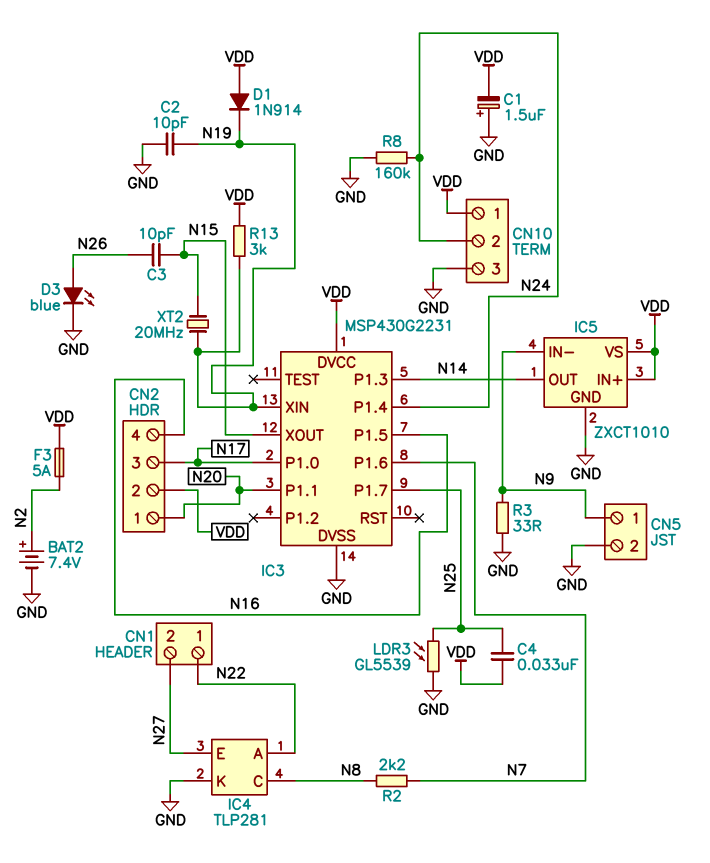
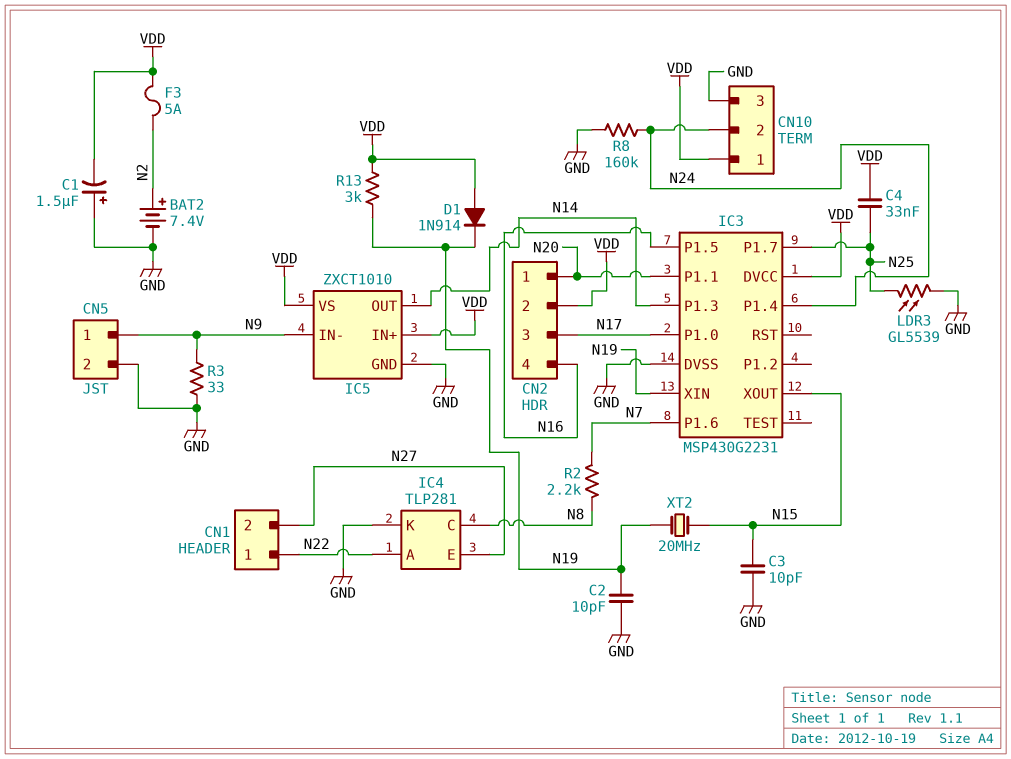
C3: 10pF (N15, N26) -> 10pF (GND, N15)
D3: LED blue (A N26, K GND) -> none

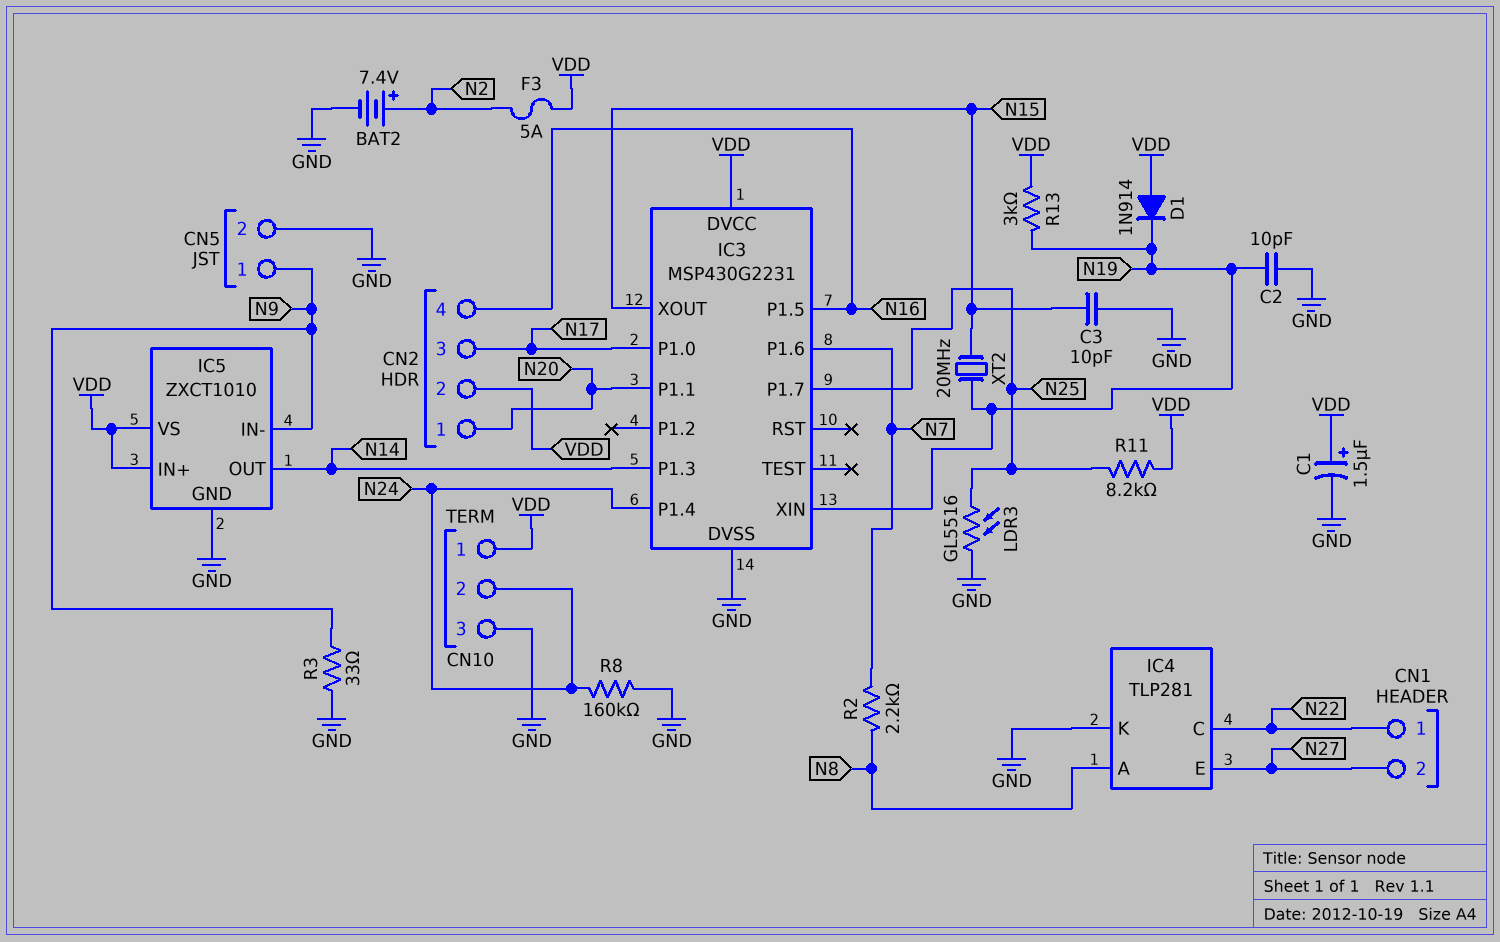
C1: 1.5uF (plus GND, minus VDD) -> 1.5uF (plus VDD, minus GND)
C4: 33nF (N25, VDD) -> none
IC4 pin A: N22 -> N8
IC4 pin C: N8 -> N22
LDR3: GL5539 (GND, N25) -> GL5516 (GND, N25)
R11: none -> 8.2k (N25, VDD)

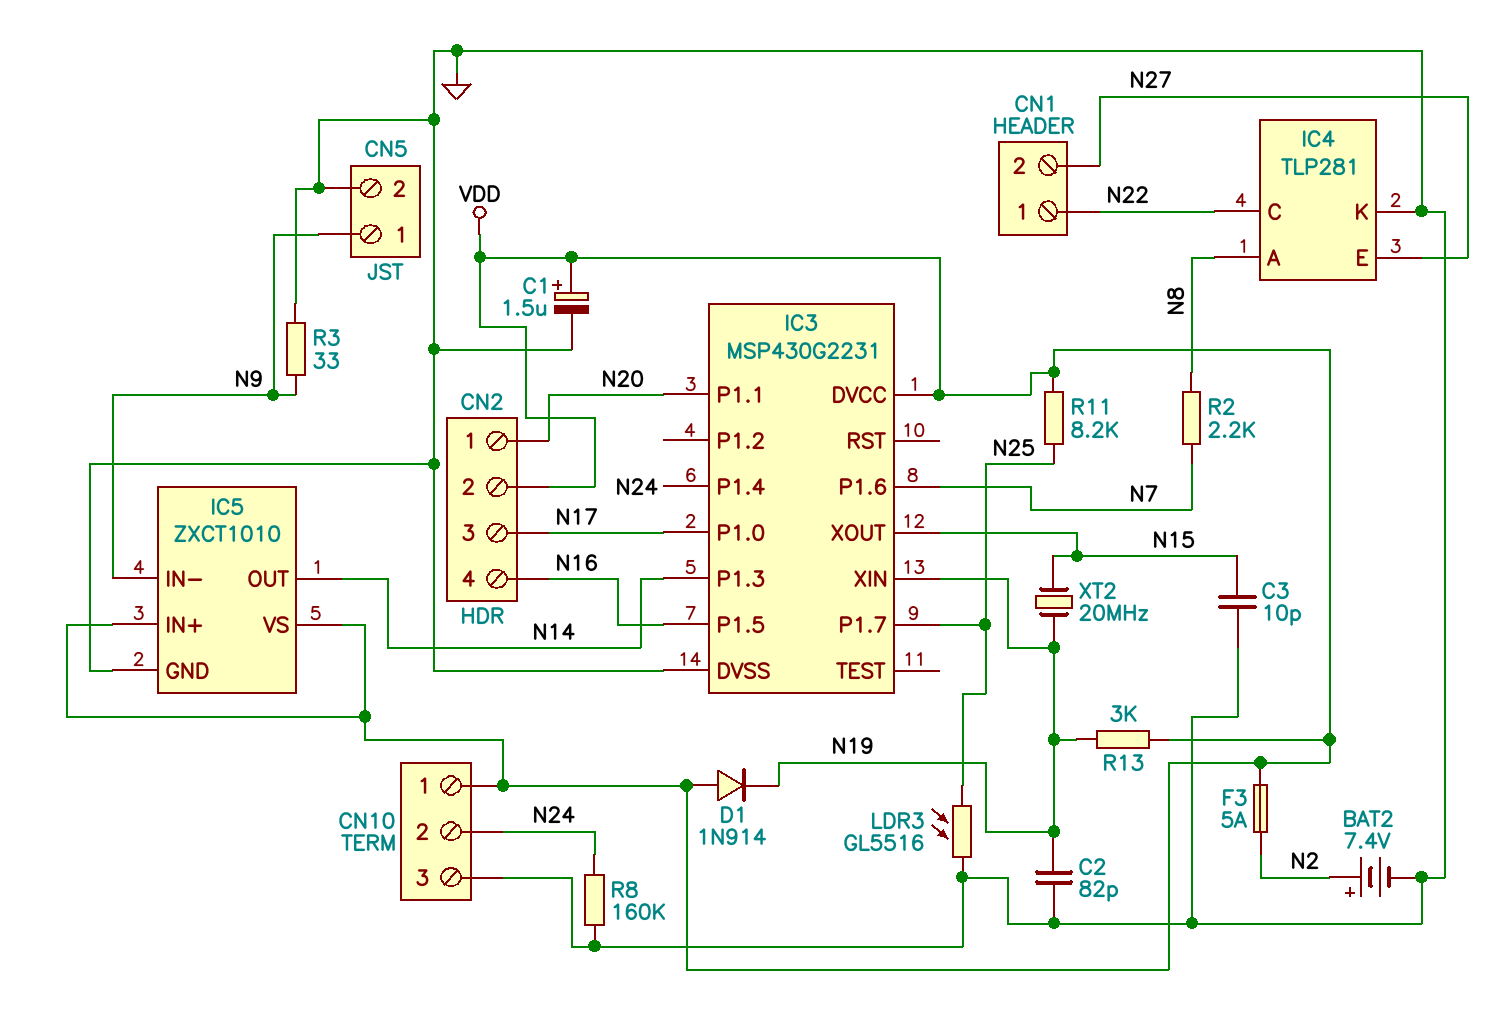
C2: 10pF (GND, N19) -> 82pF (GND, N19)

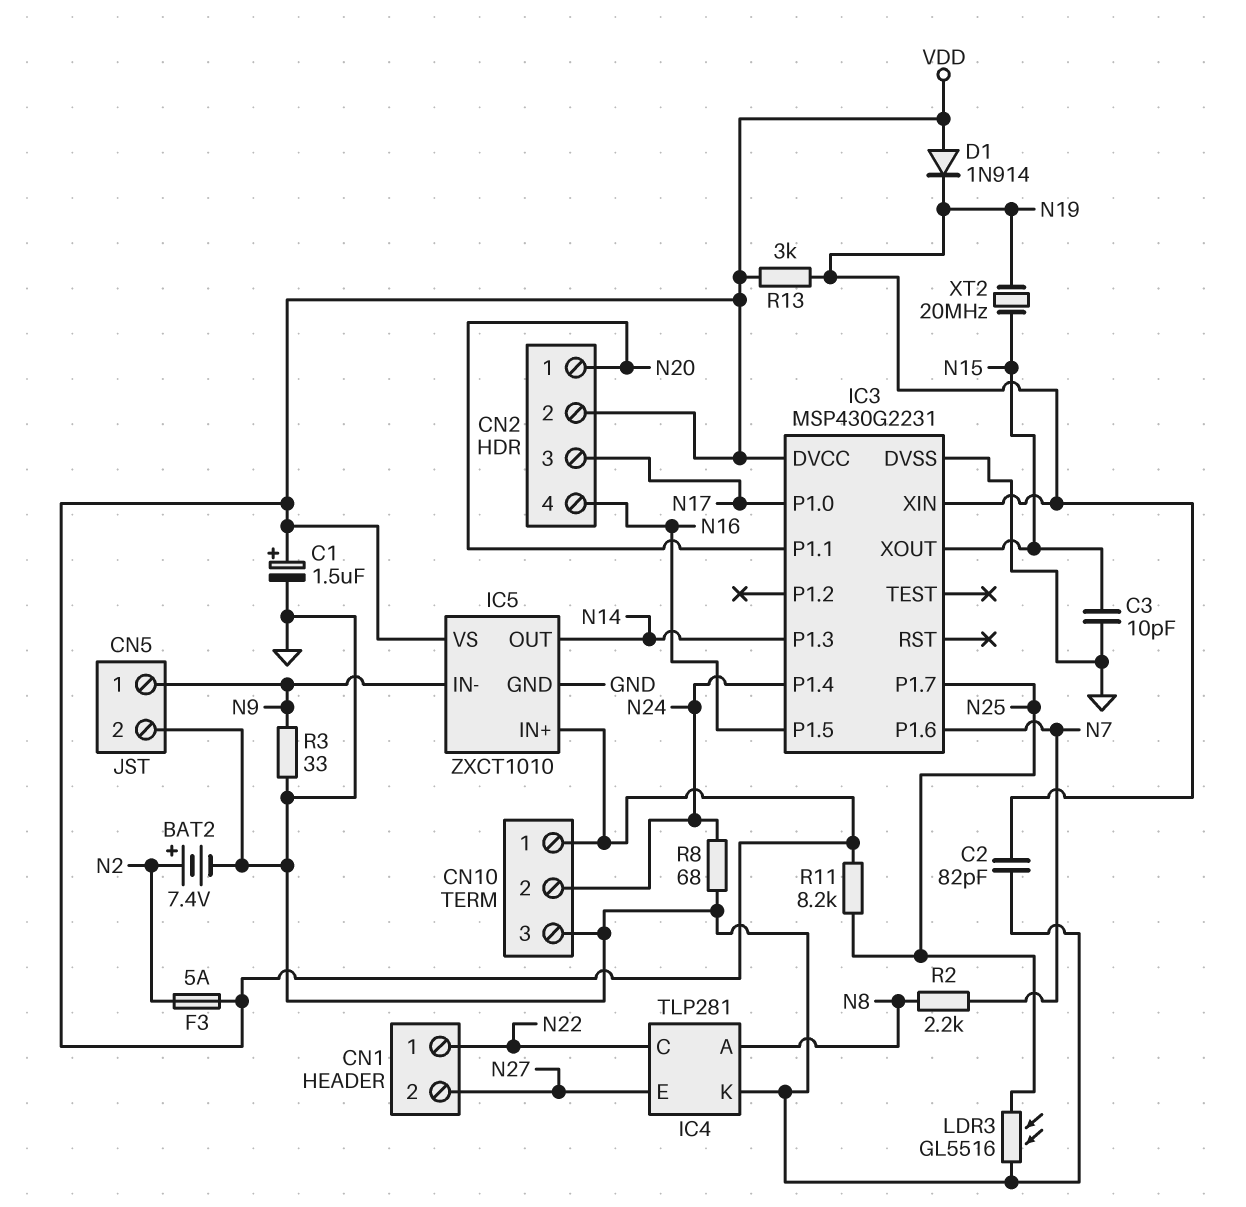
R8: 160k (GND, N24) -> 68 (GND, N24)

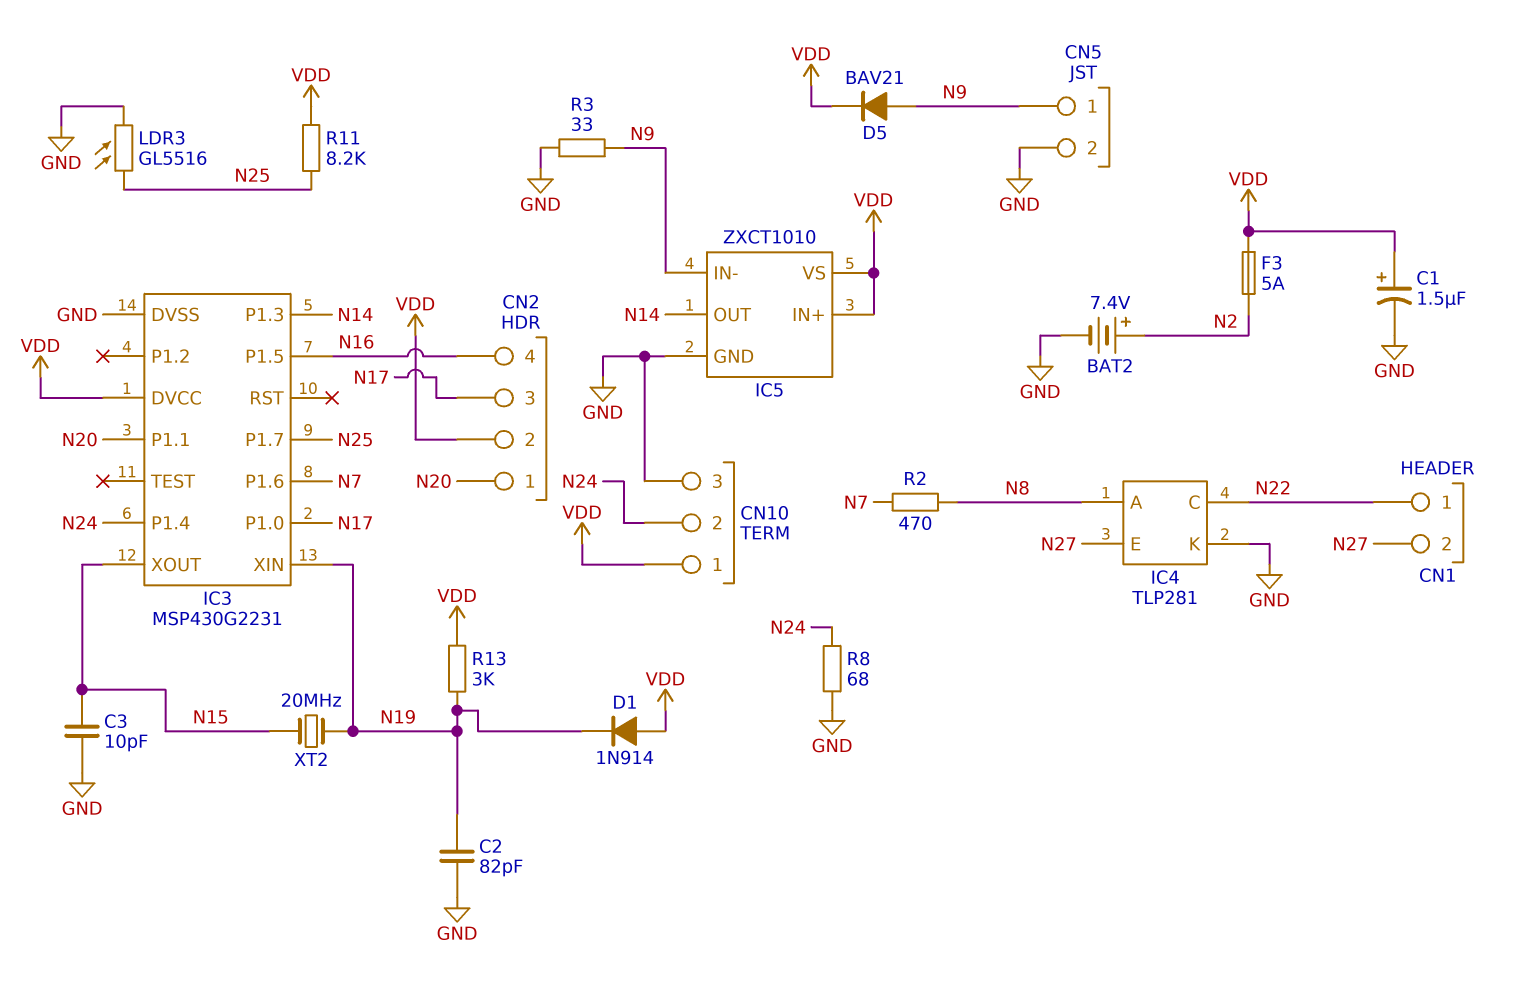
D5: none -> diode BAV21 (A N9, K VDD)
R2: 2.2k (N7, N8) -> 470 (N7, N8)

